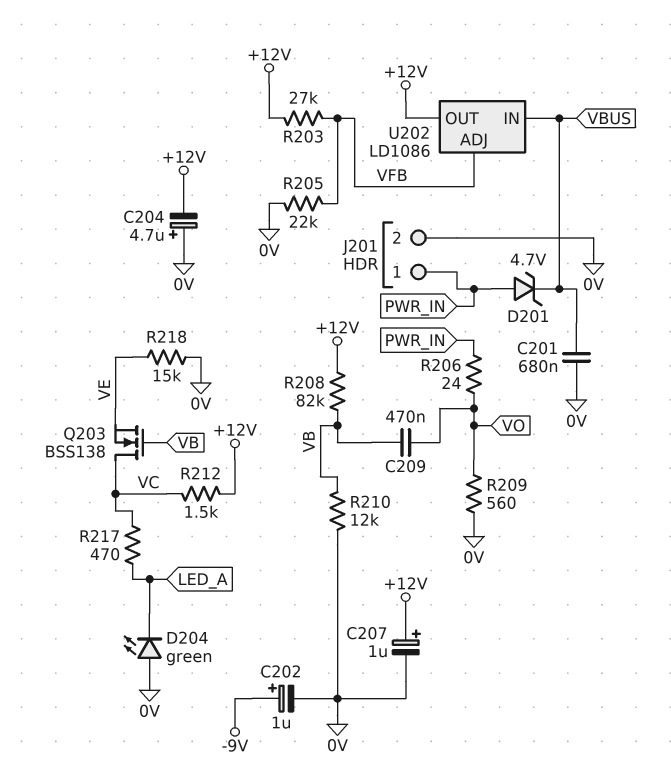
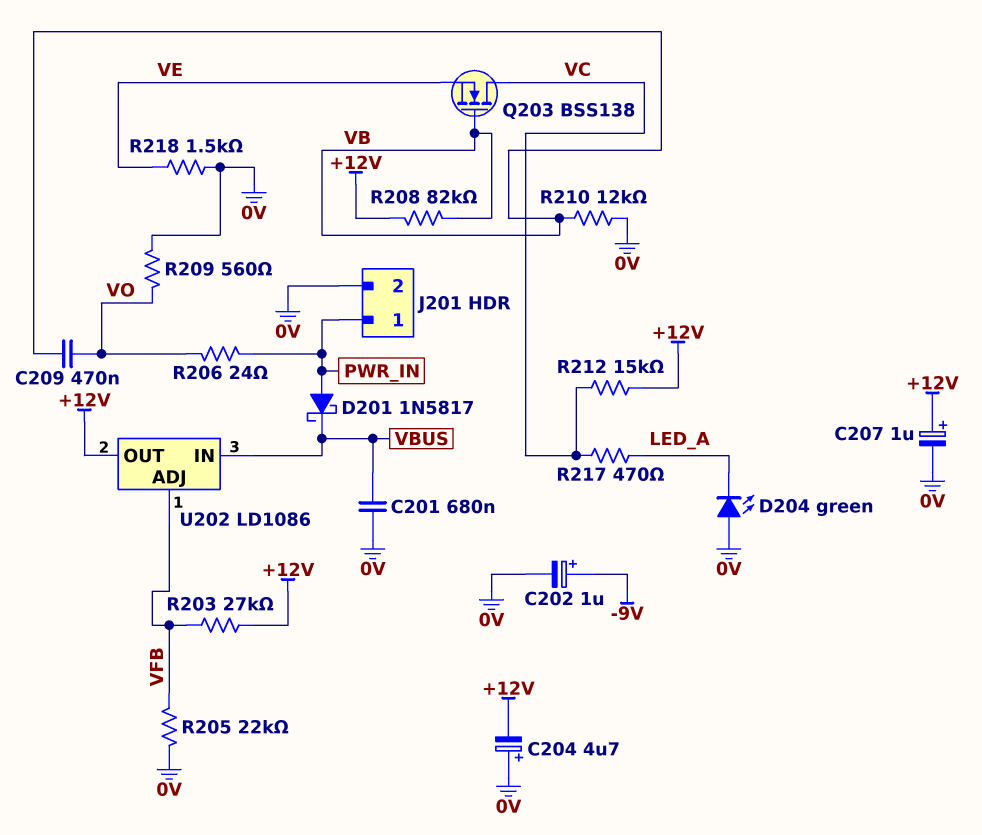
D201: zener 4.7V (A PWR_IN, K VBUS) -> schottky 1N5817 (A PWR_IN, K VBUS)
R212: 1.5k (+12V, VC) -> 15k (+12V, VC)
R218: 15k (0V, VE) -> 1.5k (0V, VE)

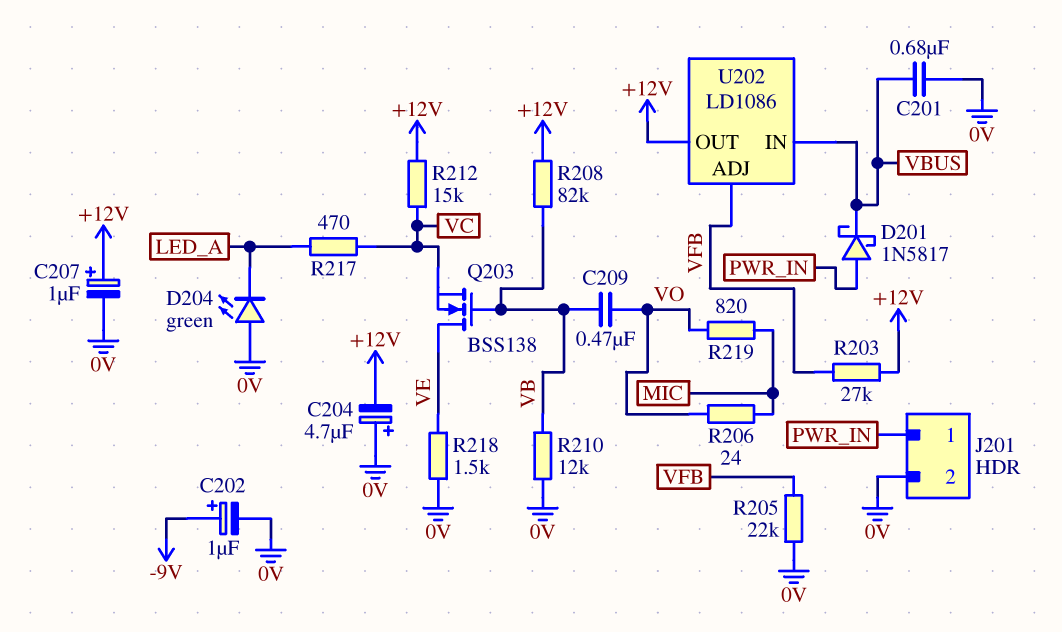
Q203: NMOS BSS138 (G VB, D VC, S VE) -> NMOS BSS138 (G VB, D VE, S VC)
R206: 24 (PWR_IN, VO) -> 24 (MIC, VO)
R209: 560 (0V, VO) -> none
R219: none -> 820 (MIC, VO)

